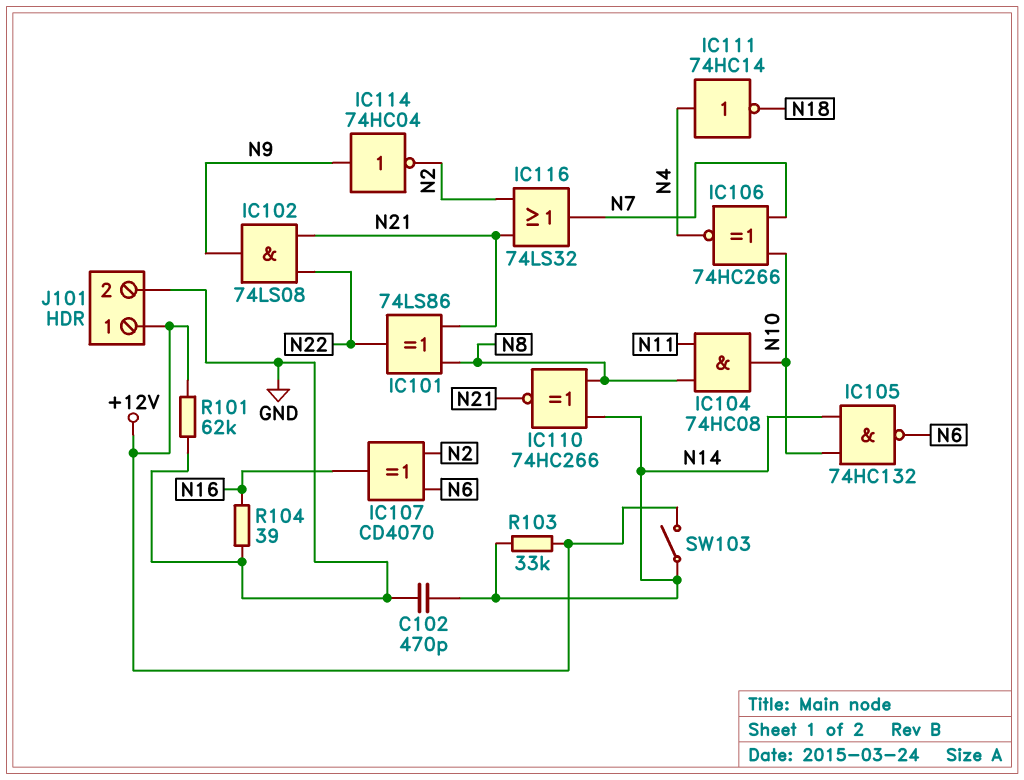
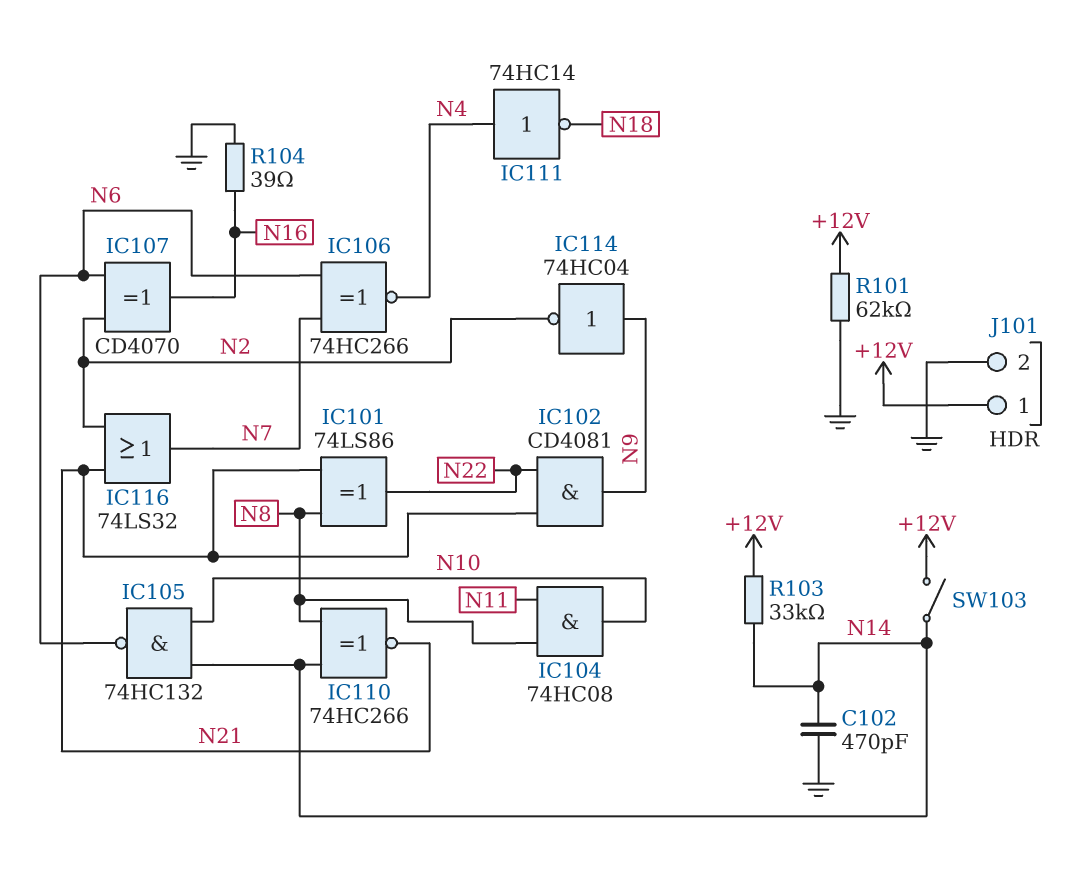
IC102: AND 74LS08 (in N21, in N22, out N9) -> AND CD4081 (in N21, in N22, out N9)
IC106: XNOR 74HC266 (in N7, in N10, out N4) -> XNOR 74HC266 (in N6, in N7, out N4)

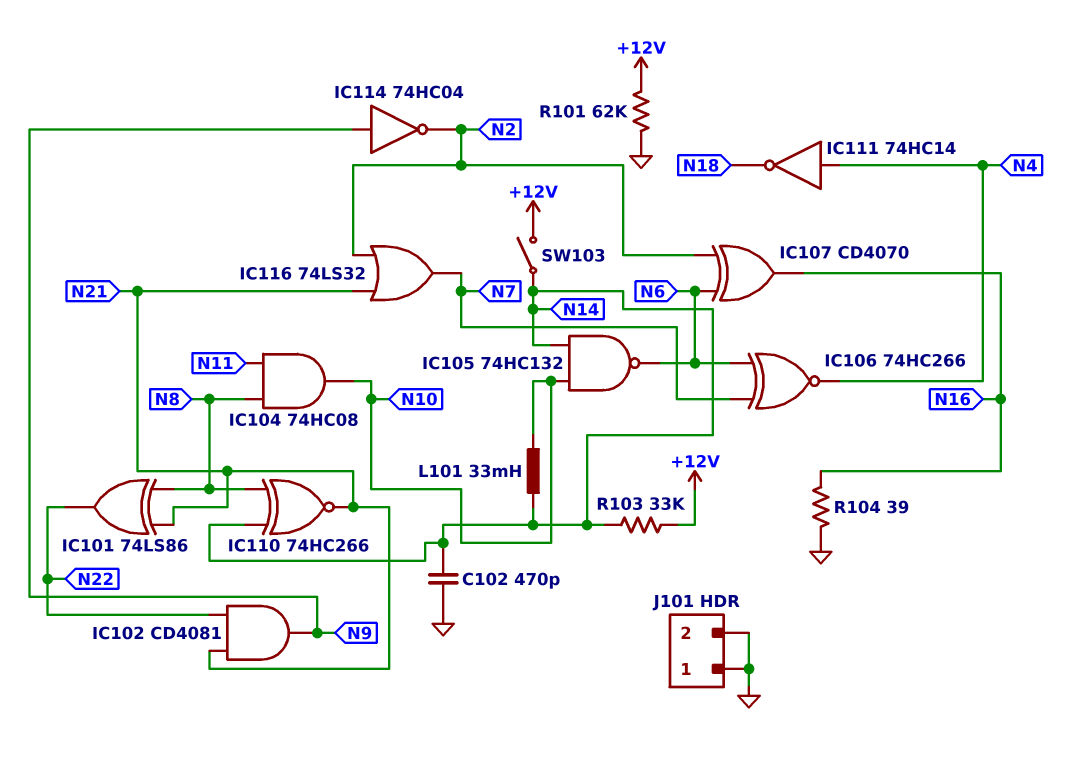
J101 pin 1: +12V -> GND
L101: none -> 33mH (N10, N14)

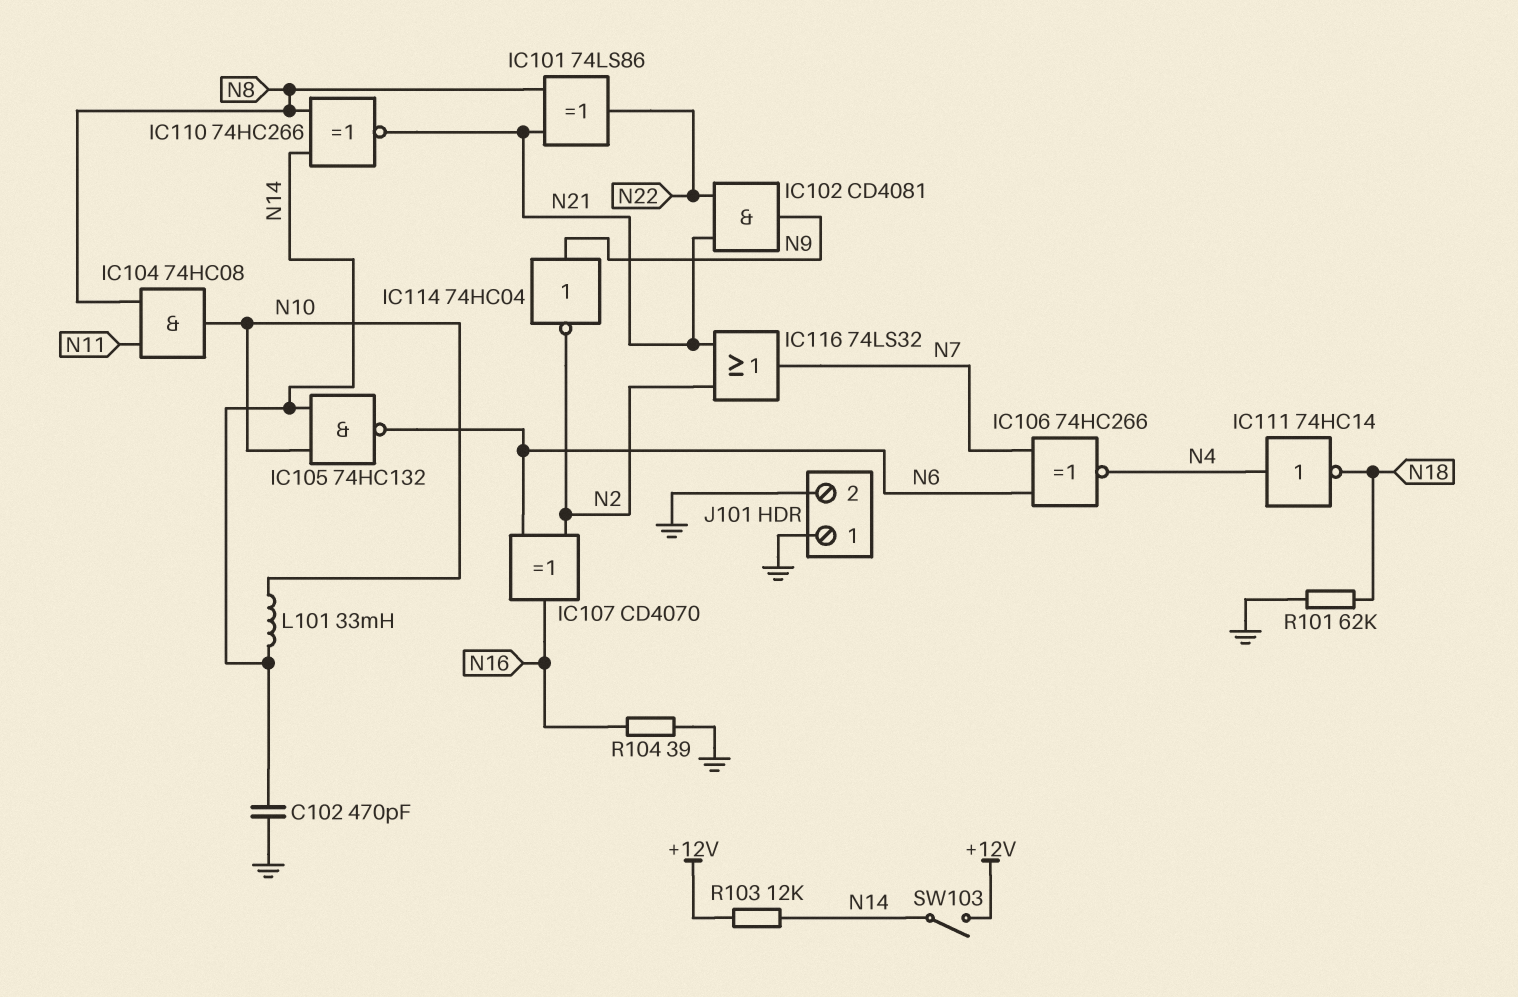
R101: 62k (+12V, GND) -> 62k (GND, N18)
R103: 33k (+12V, N14) -> 12k (+12V, N14)

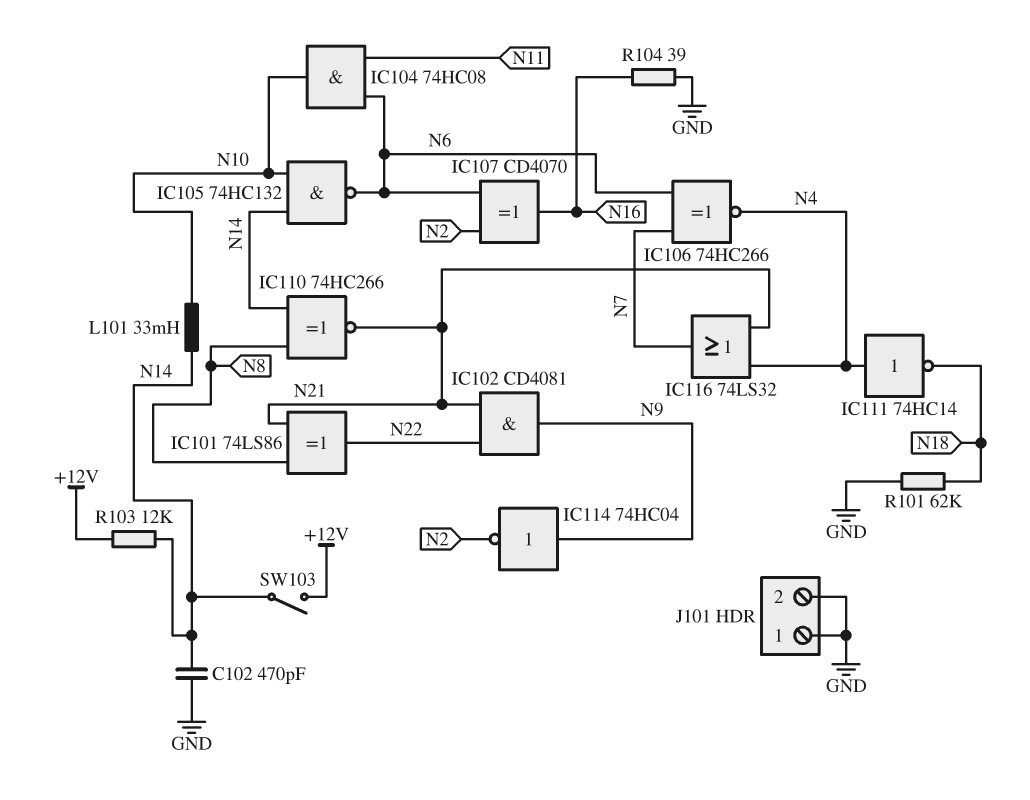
IC104: AND 74HC08 (in N8, in N11, out N10) -> AND 74HC08 (in N6, in N11, out N10)
IC116: OR 74LS32 (in N2, in N21, out N7) -> OR 74LS32 (in N4, in N21, out N7)

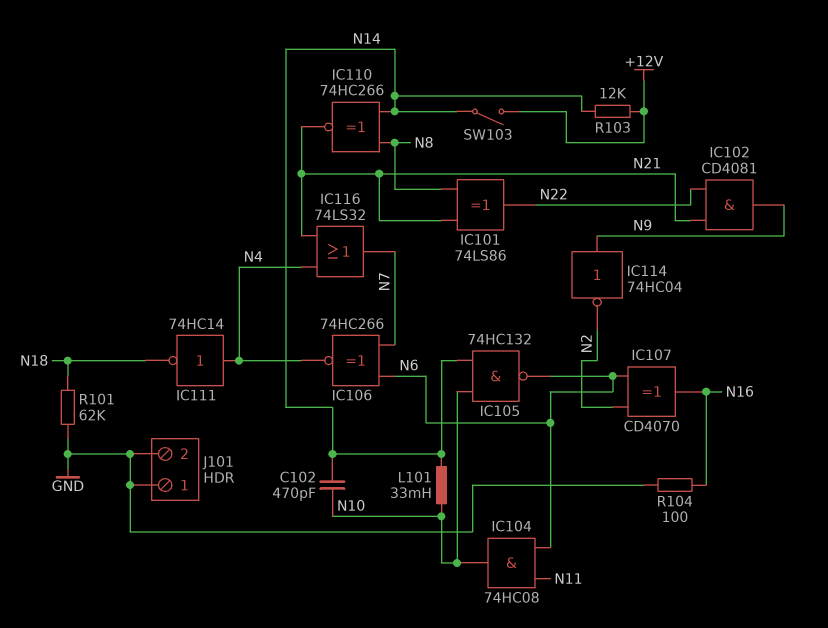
C102: 470pF (GND, N14) -> 470pF (N10, N14)
R104: 39 (GND, N16) -> 100 (GND, N16)

